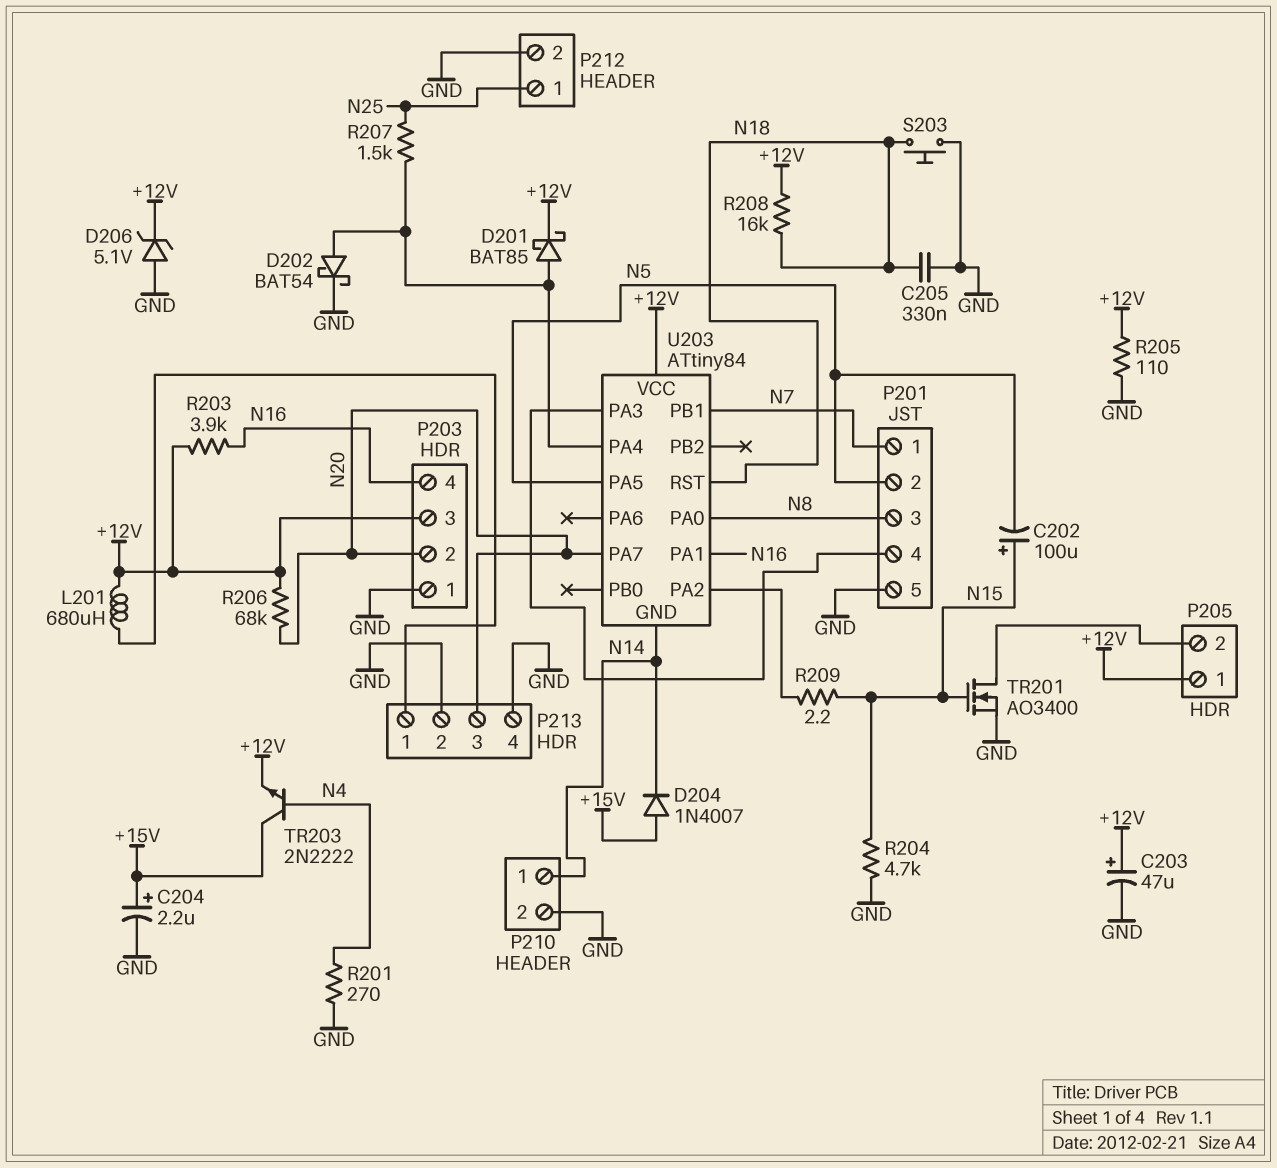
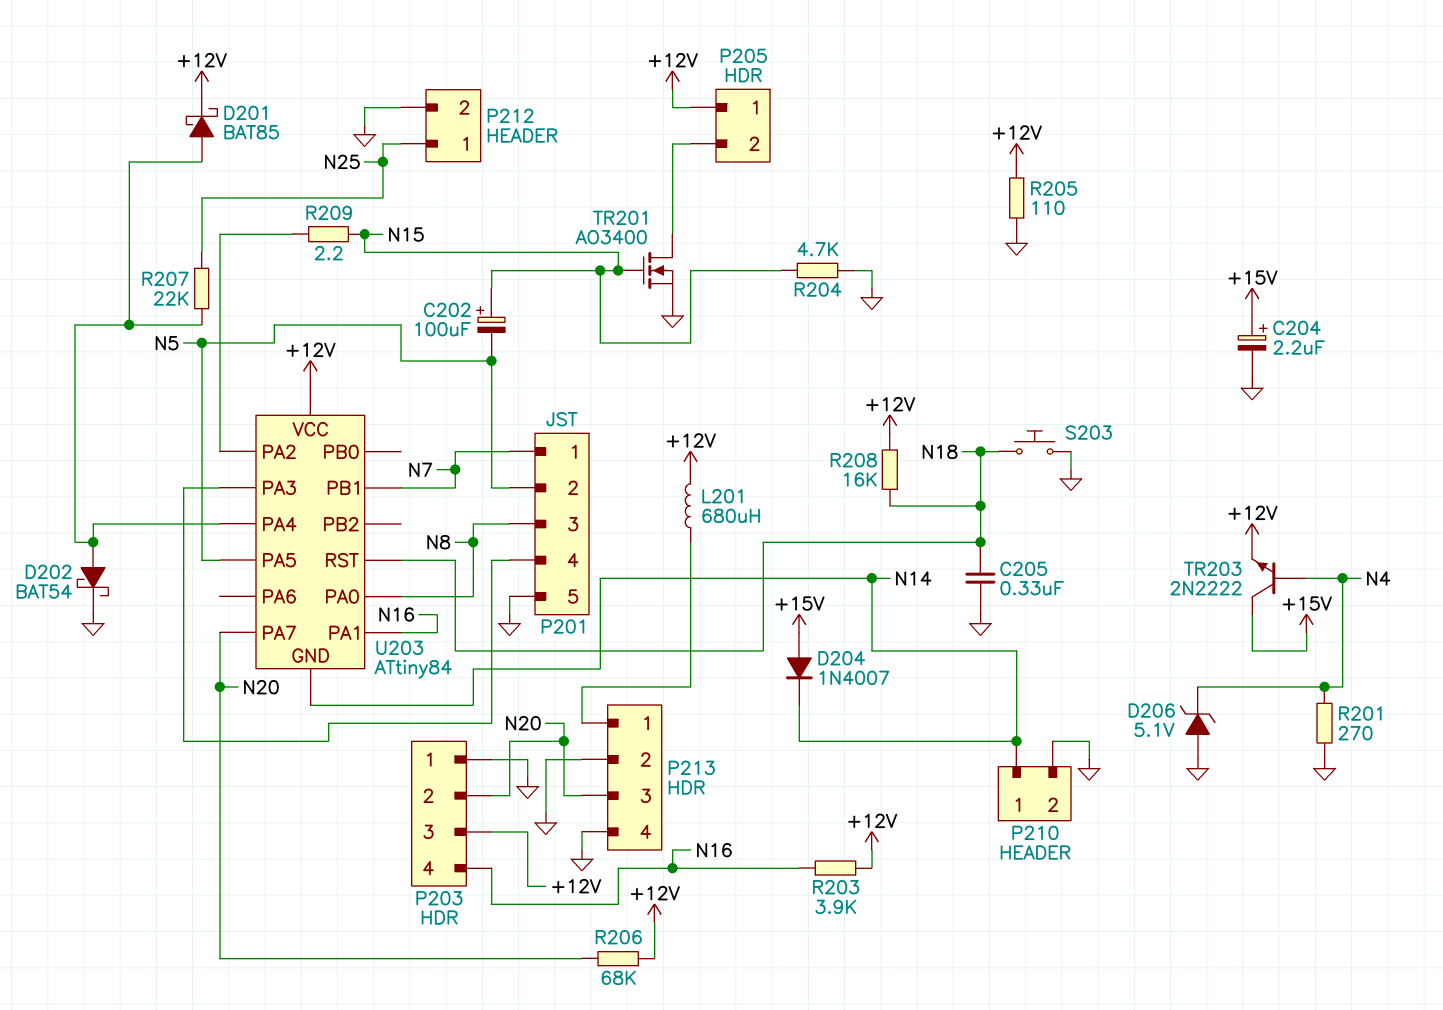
C203: 47uF (plus +12V, minus GND) -> none
D206: zener 5.1V (A GND, K +12V) -> zener 5.1V (A GND, K N4)
R207: 1.5k (N25, U203/PA4) -> 22k (N25, U203/PA4)

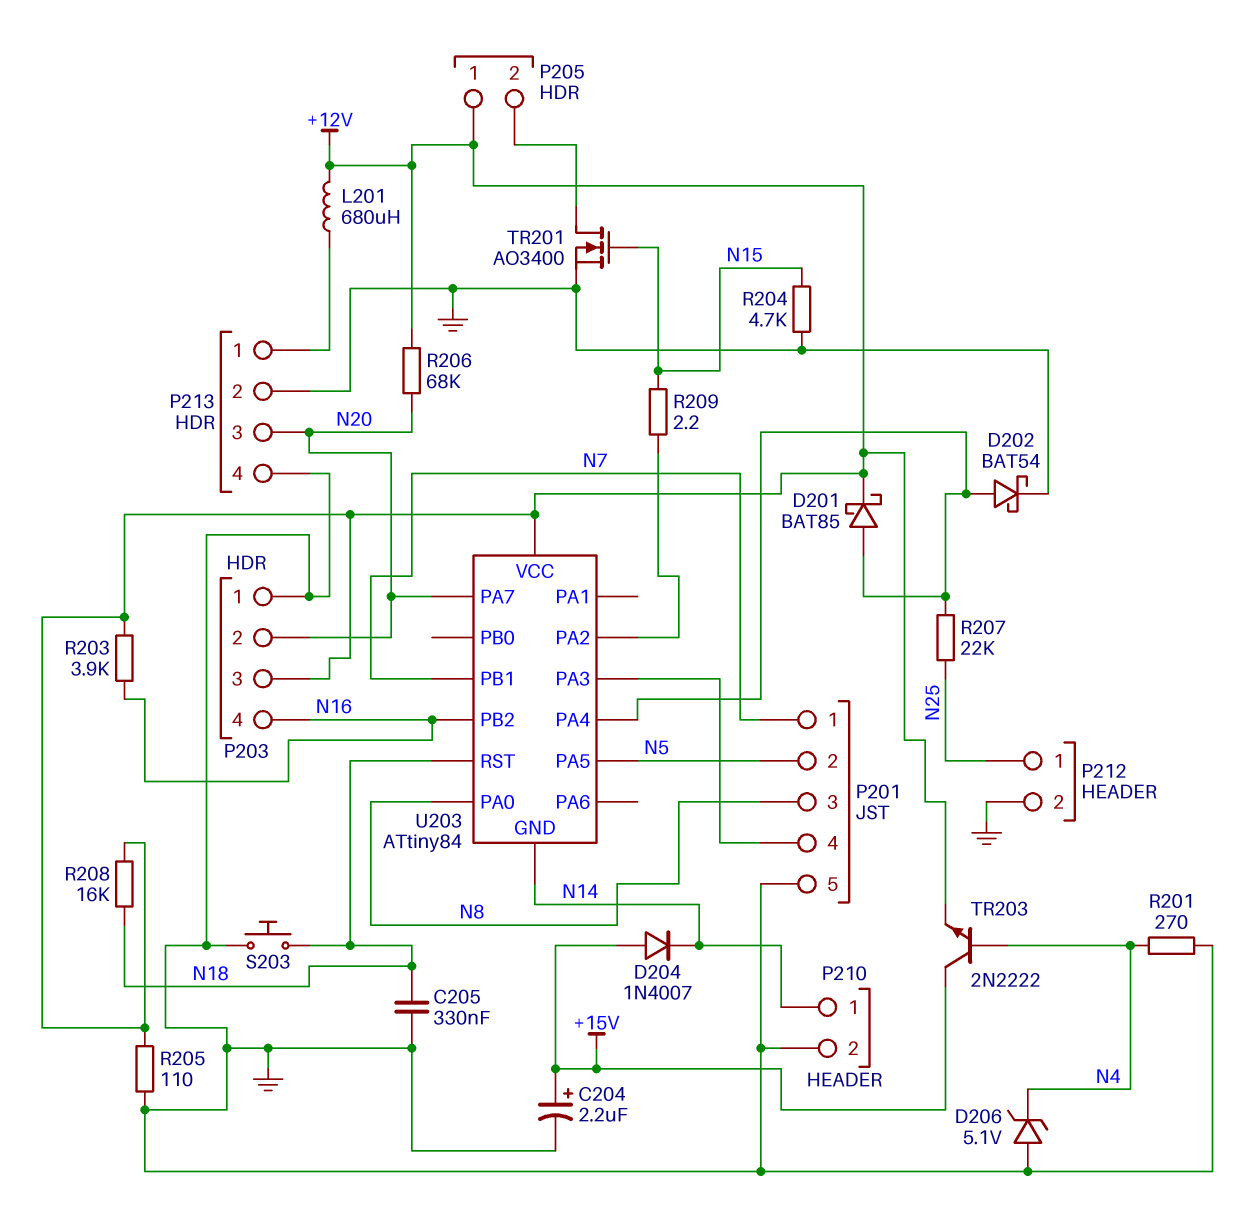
C202: 100uF (plus N15, minus N5) -> none
U203 pin PA1: N16 -> none
U203 pin PB2: none -> N16

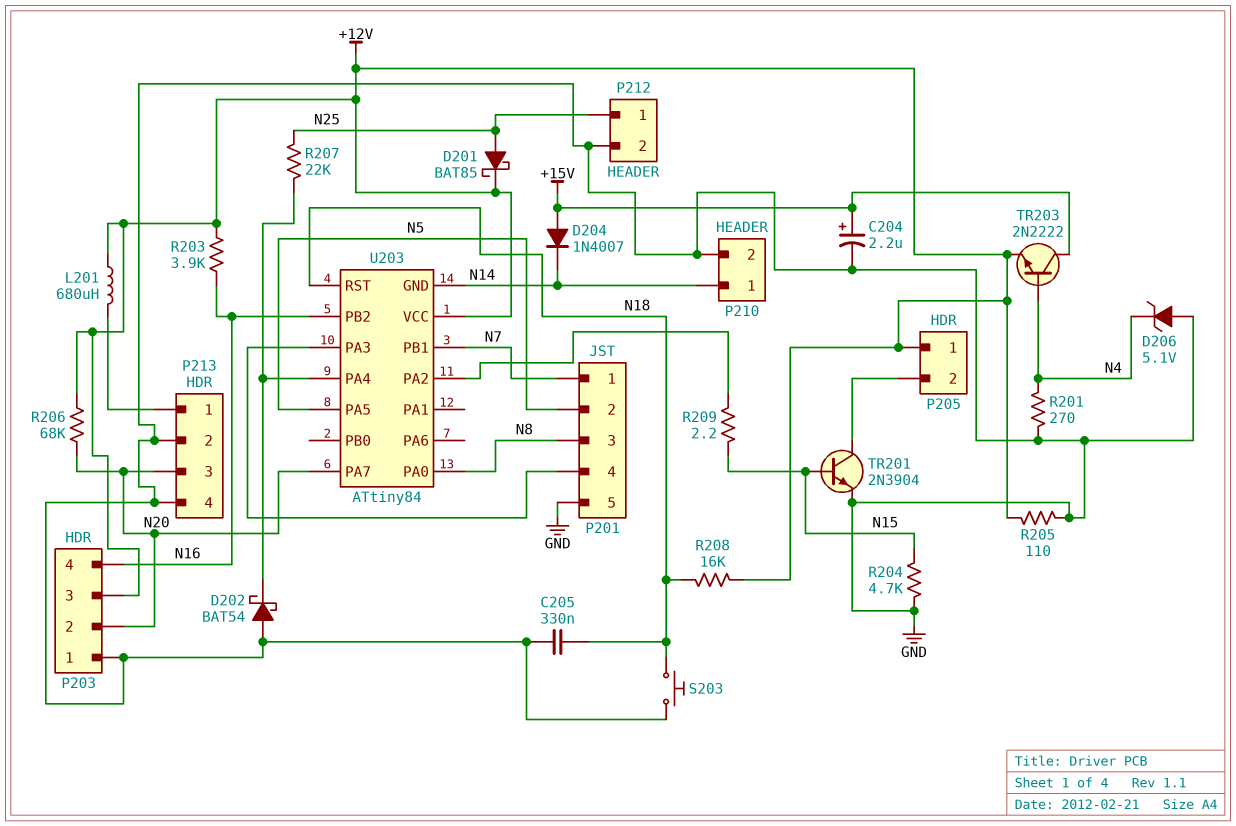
D201: schottky BAT85 (A U203/PA4, K +12V) -> schottky BAT85 (A N25, K +12V)
D202: schottky BAT54 (A U203/PA4, K GND) -> schottky BAT54 (A GND, K U203/PA4)
TR201: NMOS AO3400 (G N15, D P205/2, S GND) -> NPN 2N3904 (B N15, C P205/2, E GND)

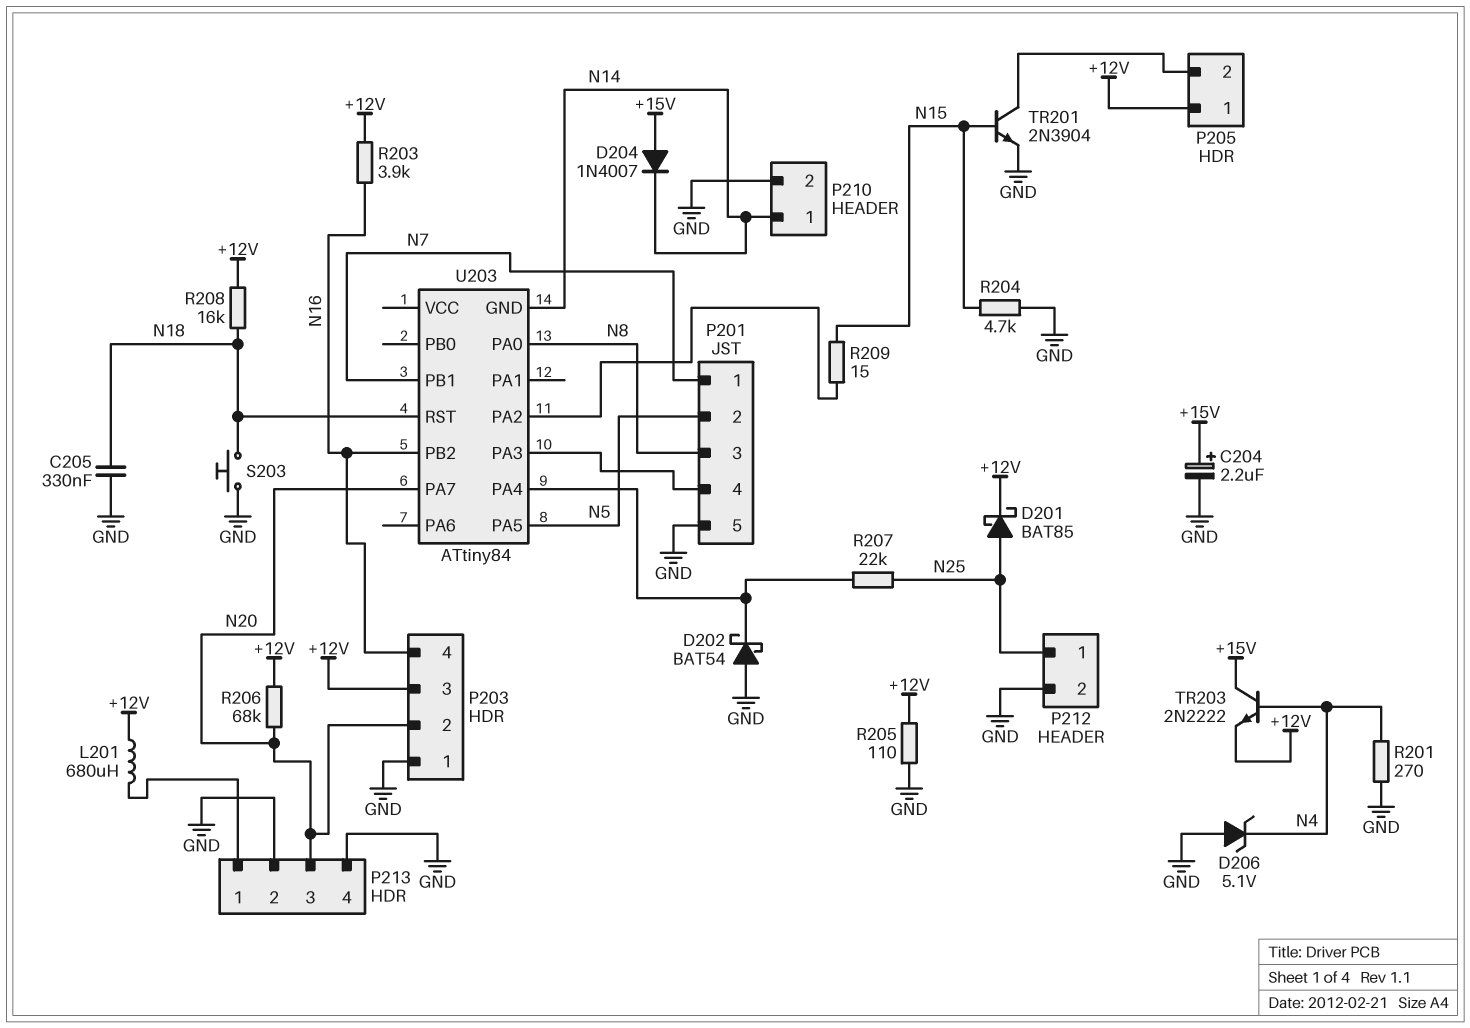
R209: 2.2 (N15, U203/PA2) -> 15 (N15, U203/PA2)
U203 pin VCC: +12V -> none

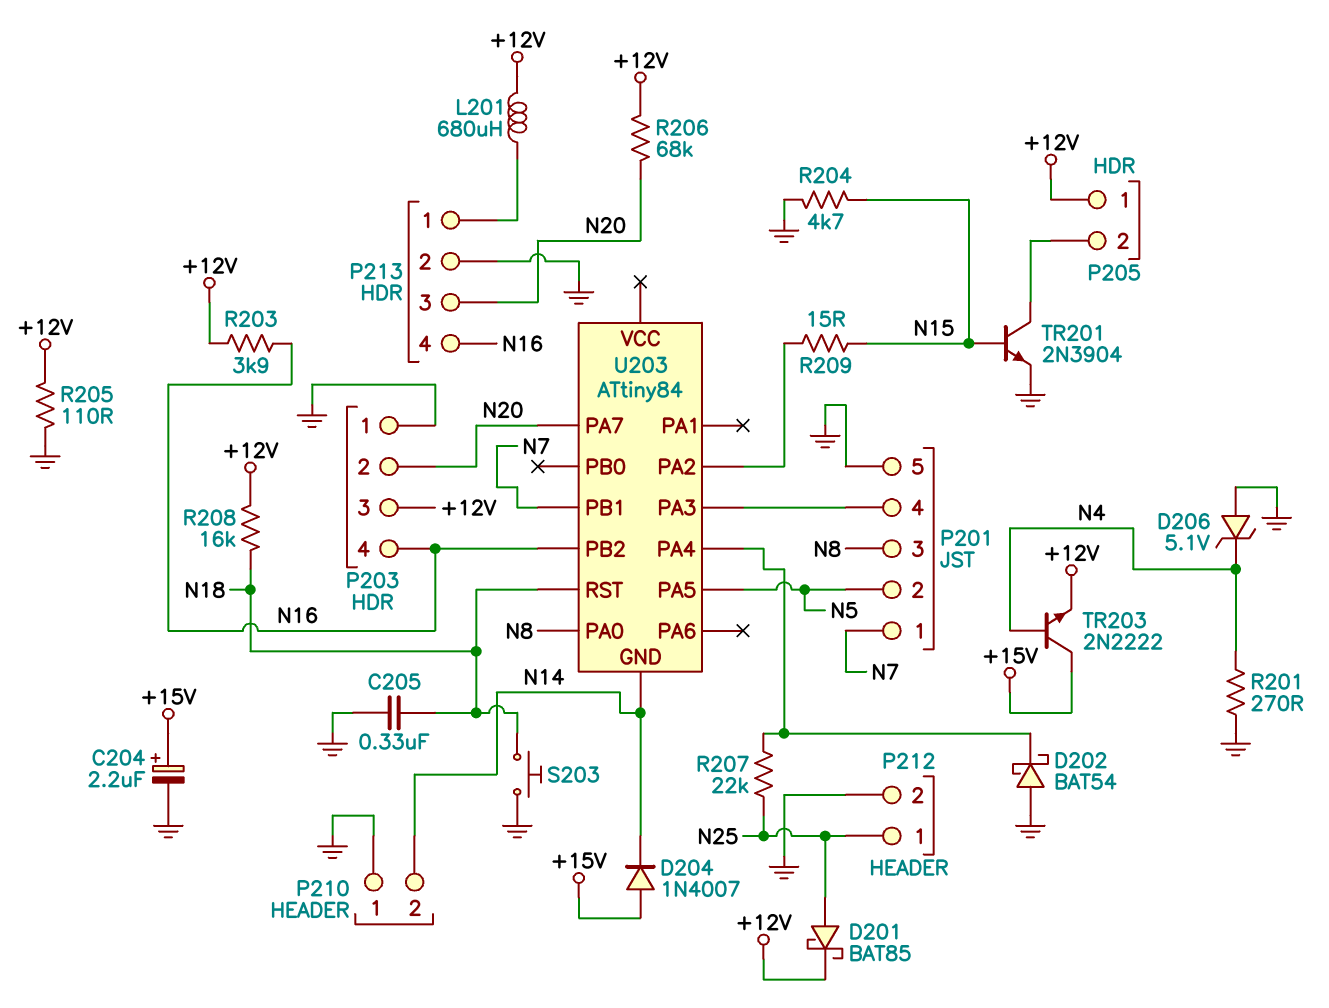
P210 pin 1: N14 -> GND
P210 pin 2: GND -> N14
P213 pin 4: GND -> N16

